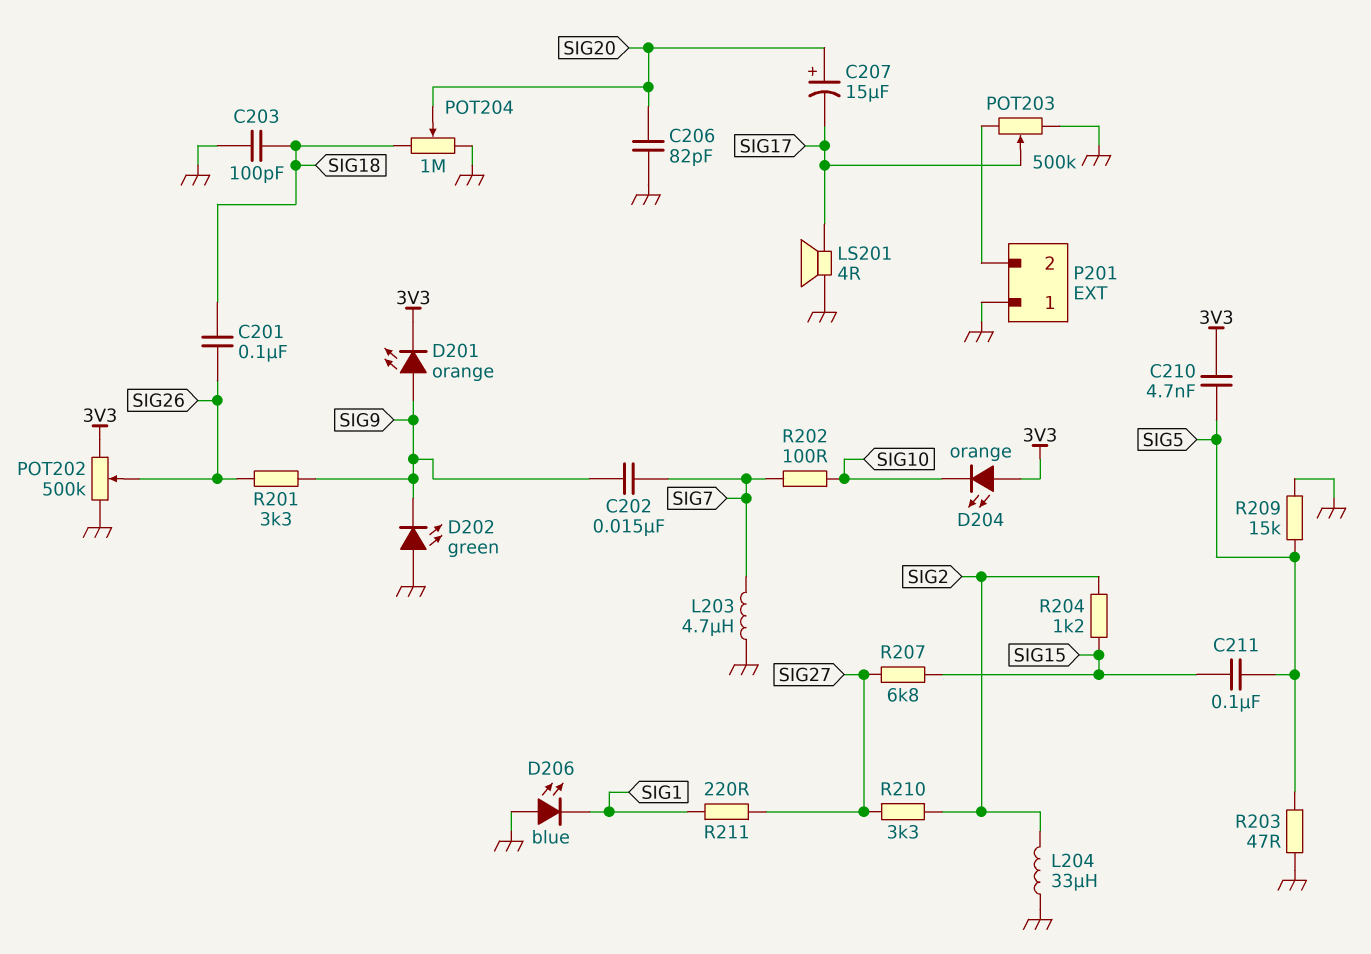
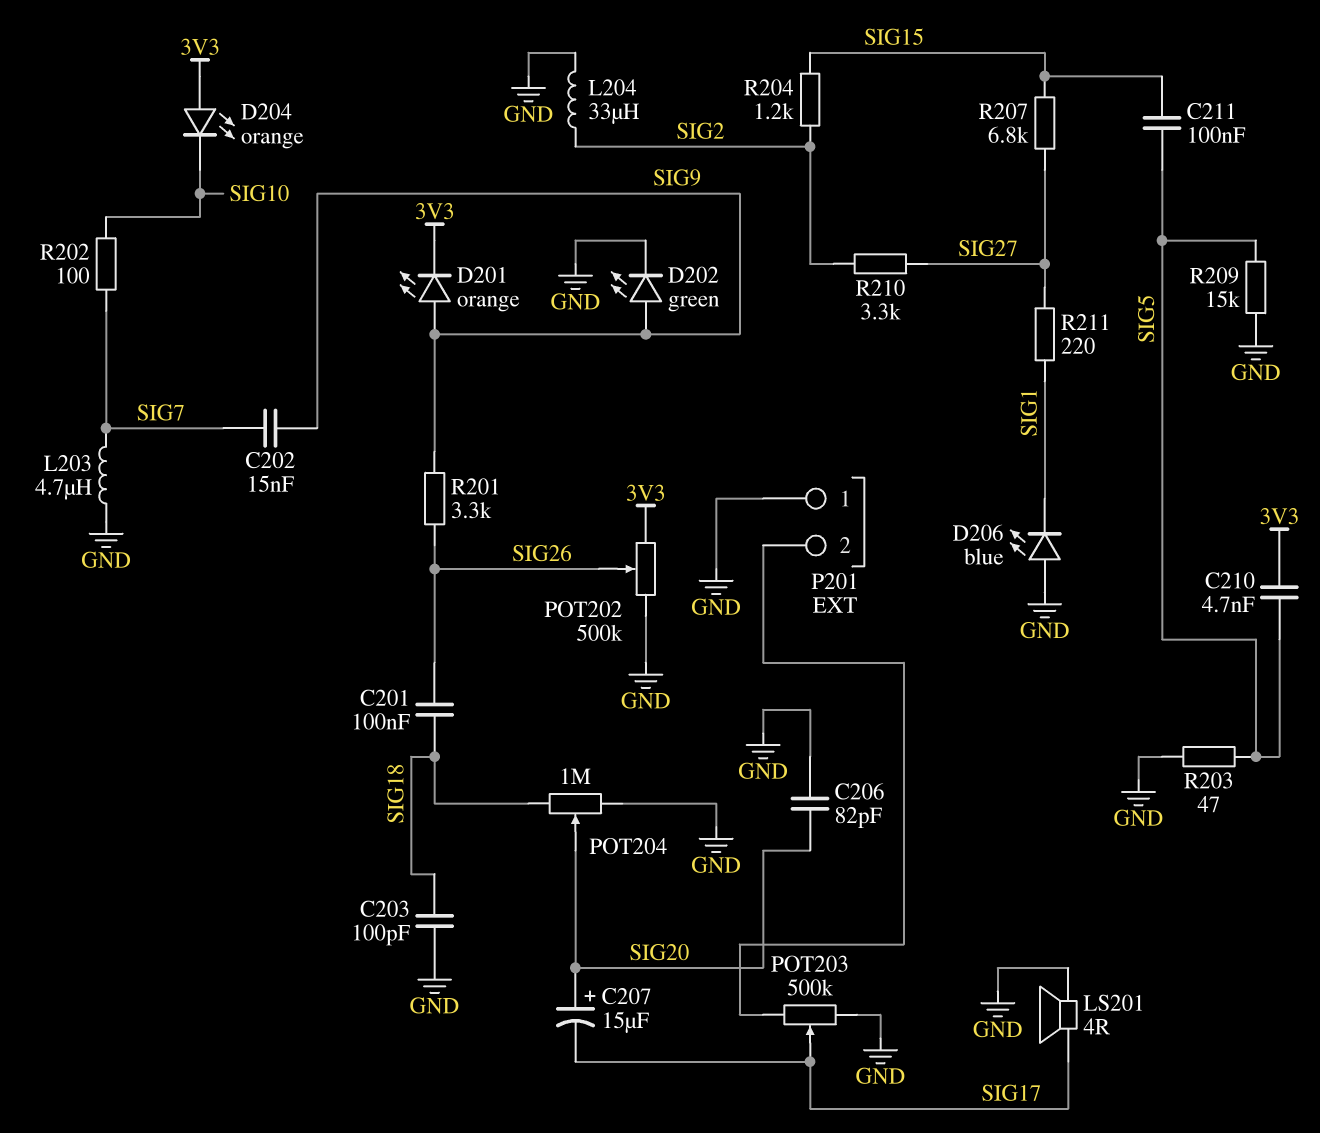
D202: LED green (A GND, K SIG9) -> LED green (A SIG9, K GND)

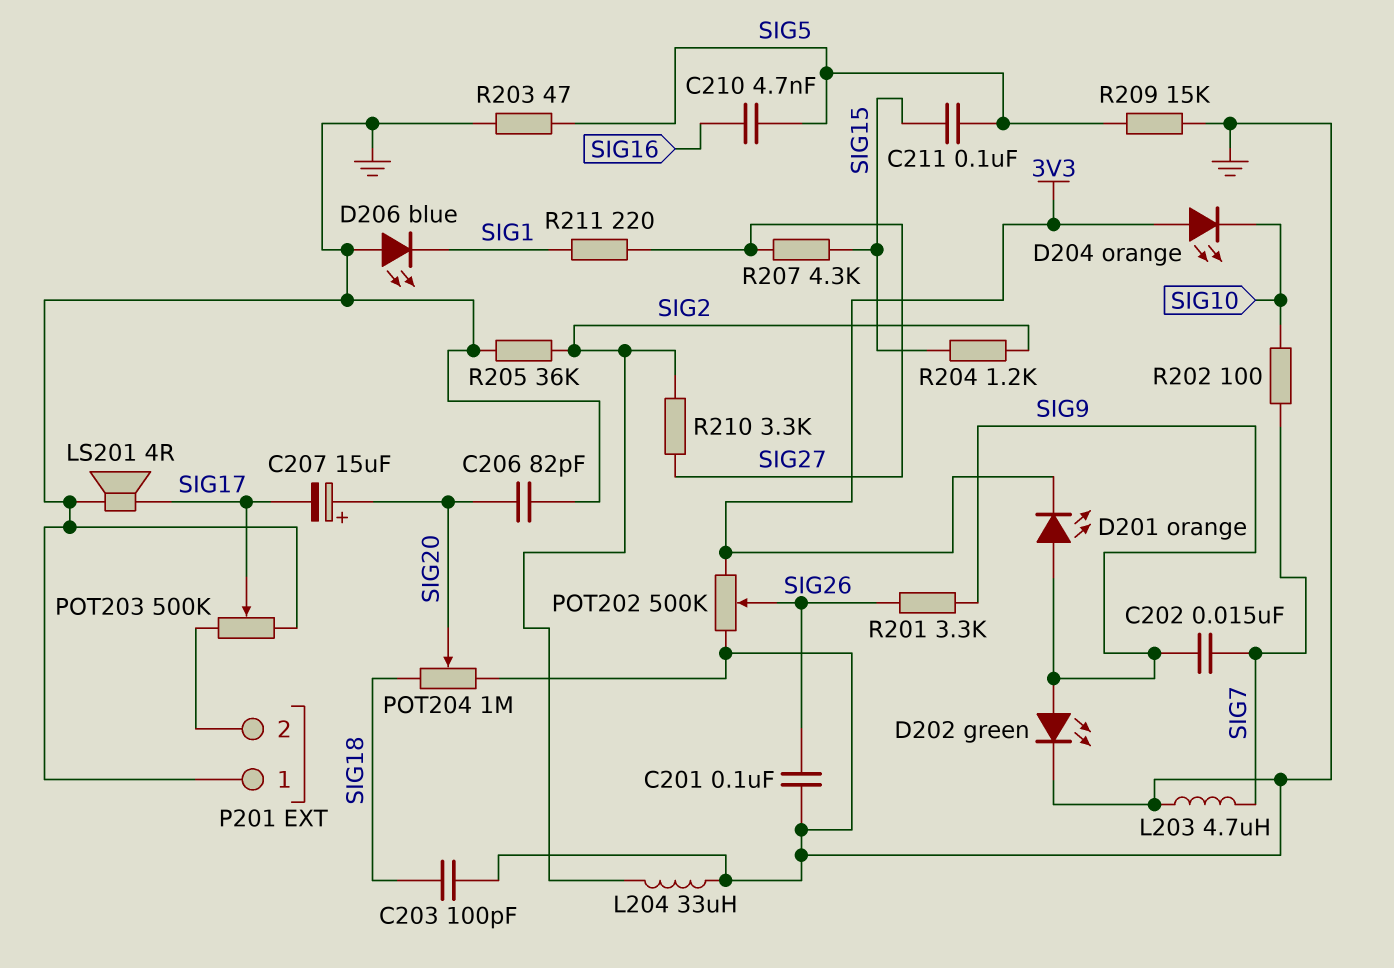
C201: 100nF (SIG18, SIG26) -> 100nF (GND, SIG26)
C210: 4.7nF (3V3, SIG5) -> 4.7nF (SIG5, SIG16)
R205: none -> 36k (GND, SIG2)
R207: 6.8k (SIG15, SIG27) -> 4.3k (SIG15, SIG27)

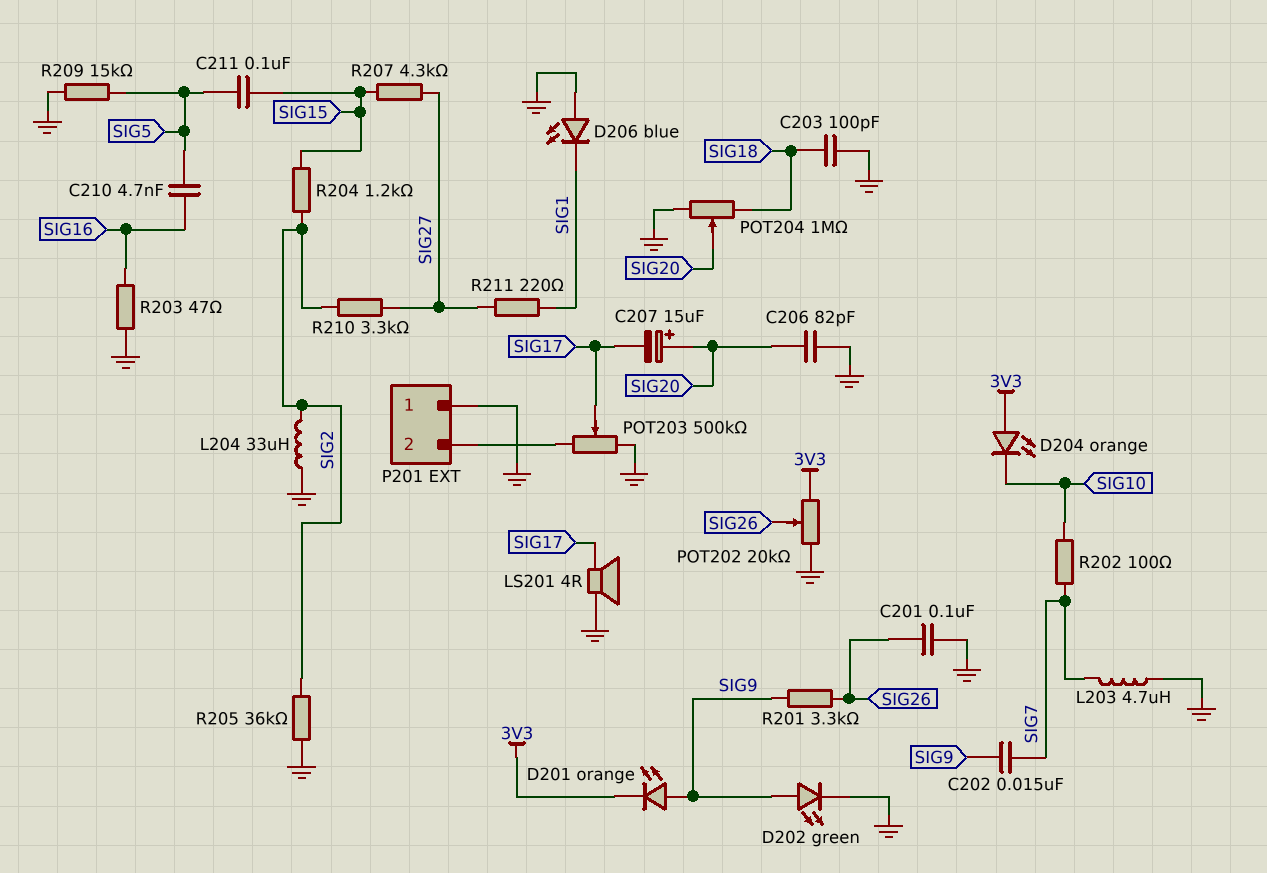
POT202: 500k (3V3, GND, wiper SIG26) -> 20k (3V3, GND, wiper SIG26)
R203: 47 (GND, SIG5) -> 47 (GND, SIG16)

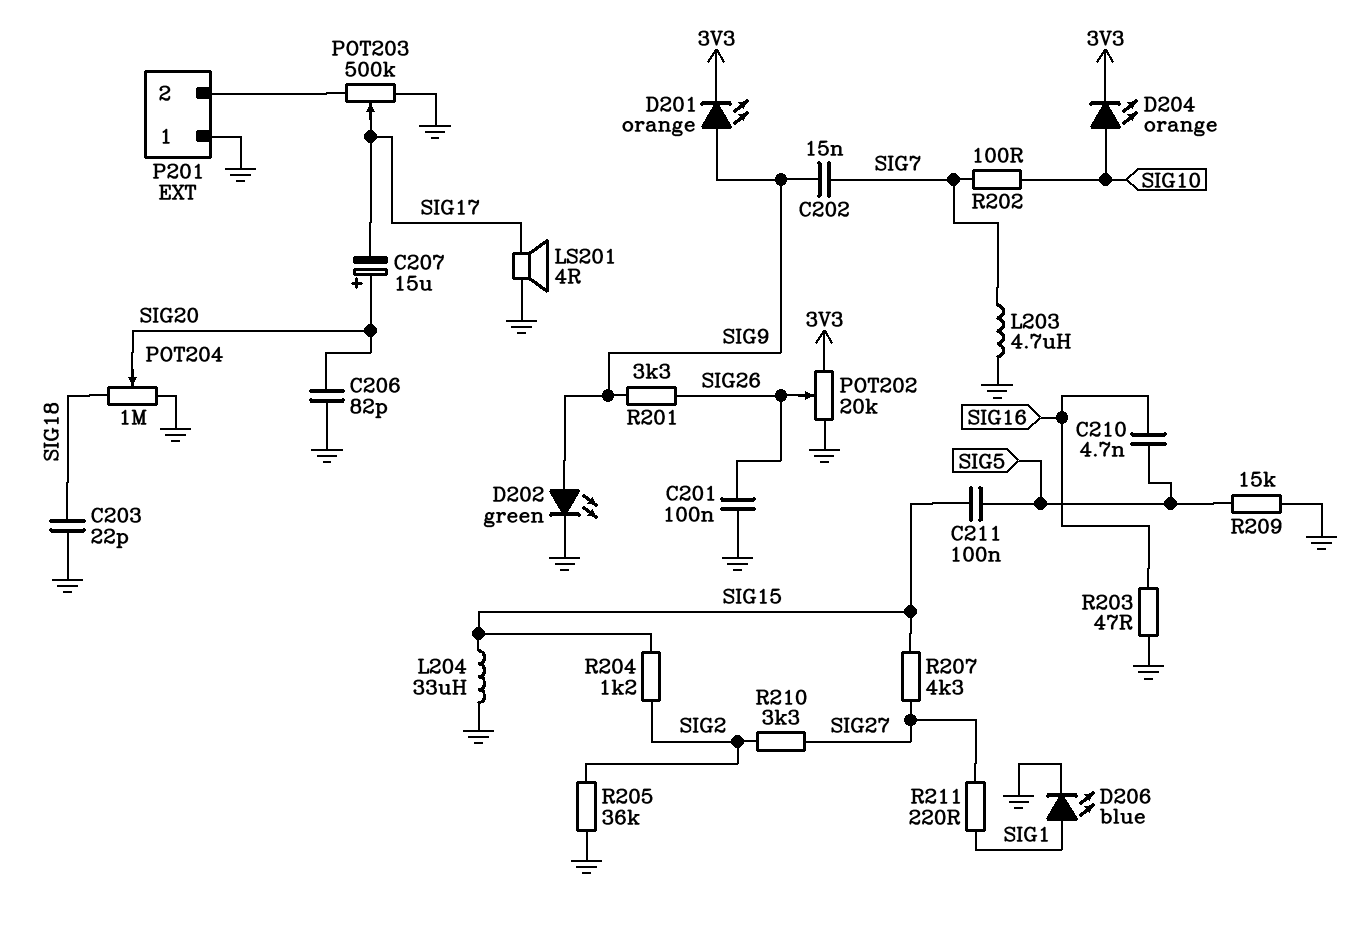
C203: 100pF (GND, SIG18) -> 22pF (GND, SIG18)
D204: LED orange (A 3V3, K SIG10) -> LED orange (A SIG10, K 3V3)
D206: LED blue (A GND, K SIG1) -> LED blue (A SIG1, K GND)
L204: 33uH (GND, SIG2) -> 33uH (GND, SIG15)

